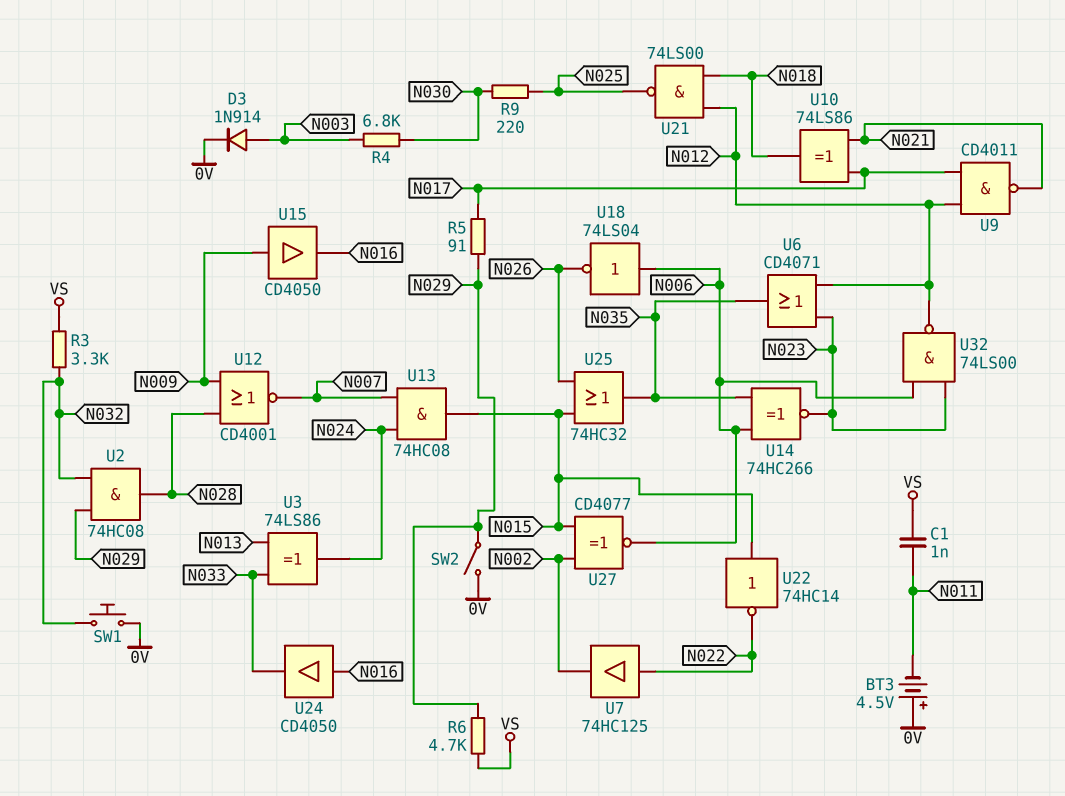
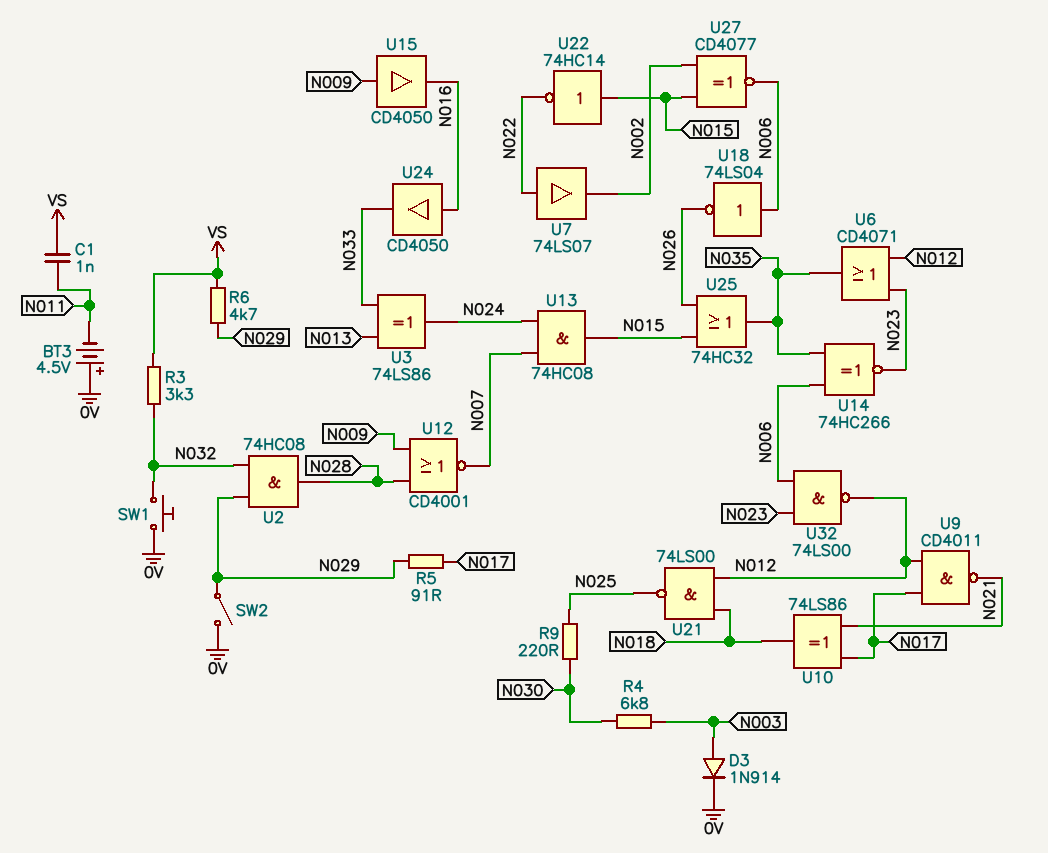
U7: buffer 74HC125 (in N022, out N002) -> buffer 74LS07 (in N022, out N002)

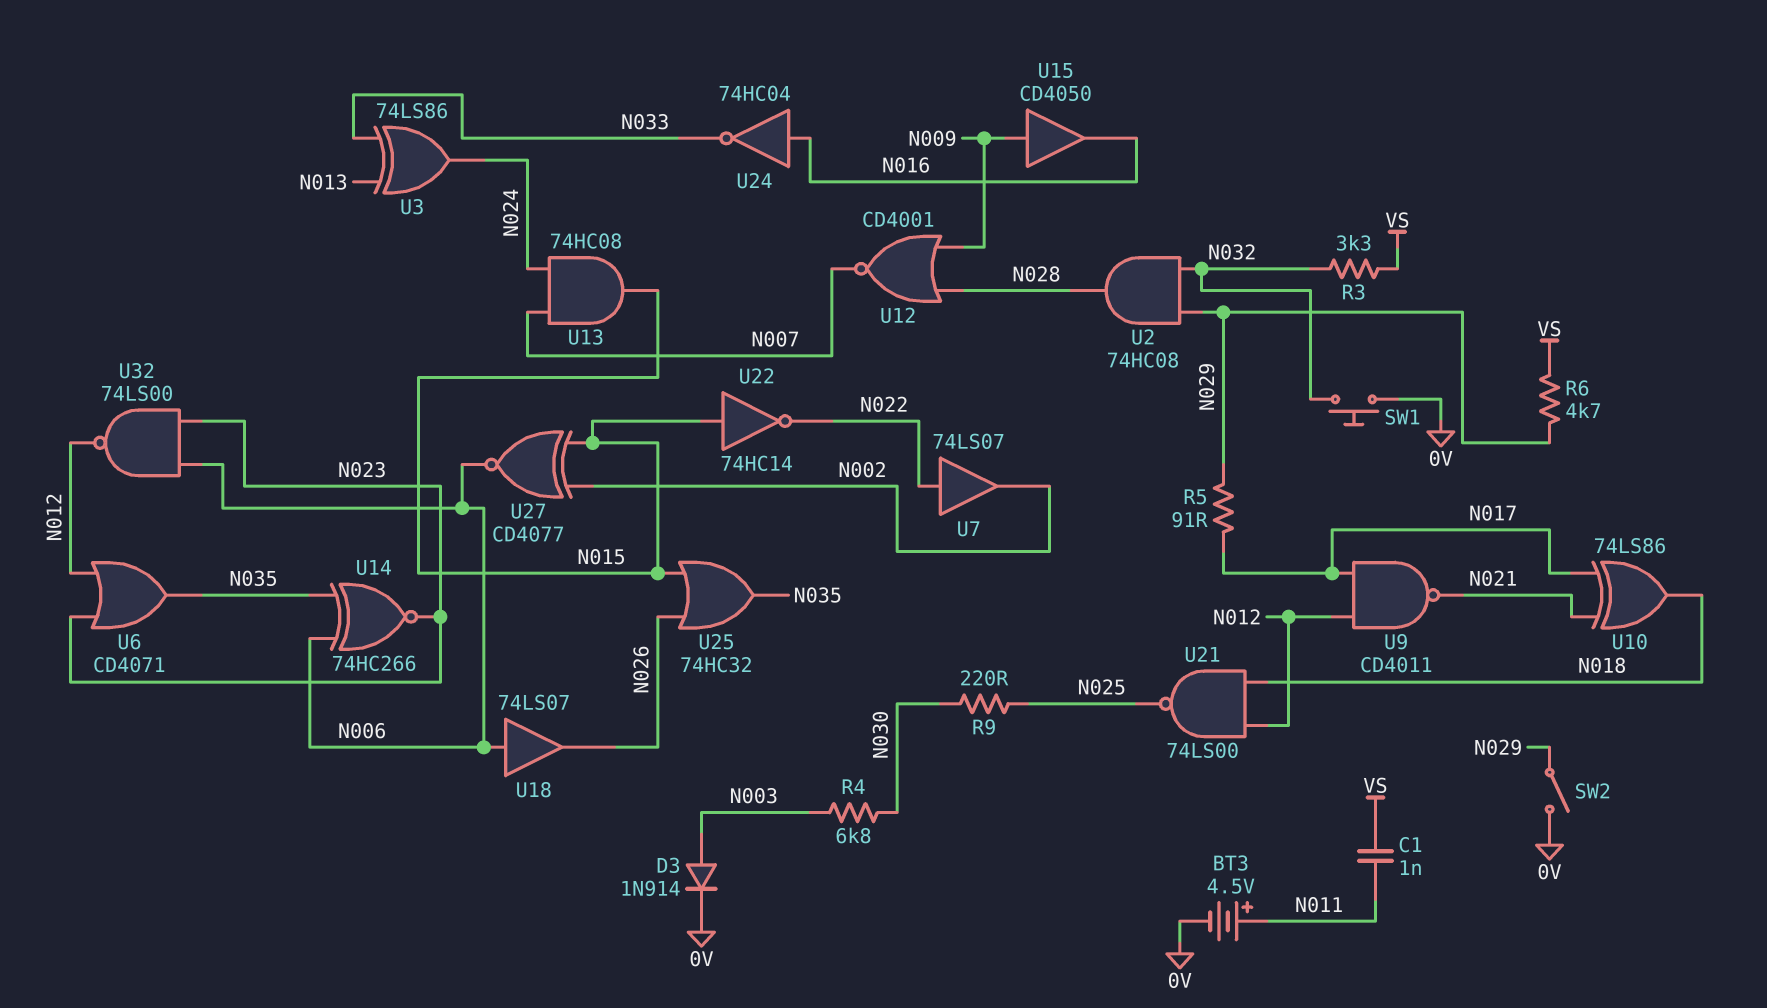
BT3: 4.5V (plus 0V, minus N011) -> 4.5V (plus N011, minus 0V)
U18: NOT 74LS04 (in N006, out N026) -> buffer 74LS07 (in N006, out N026)
U24: buffer CD4050 (in N016, out N033) -> NOT 74HC04 (in N016, out N033)

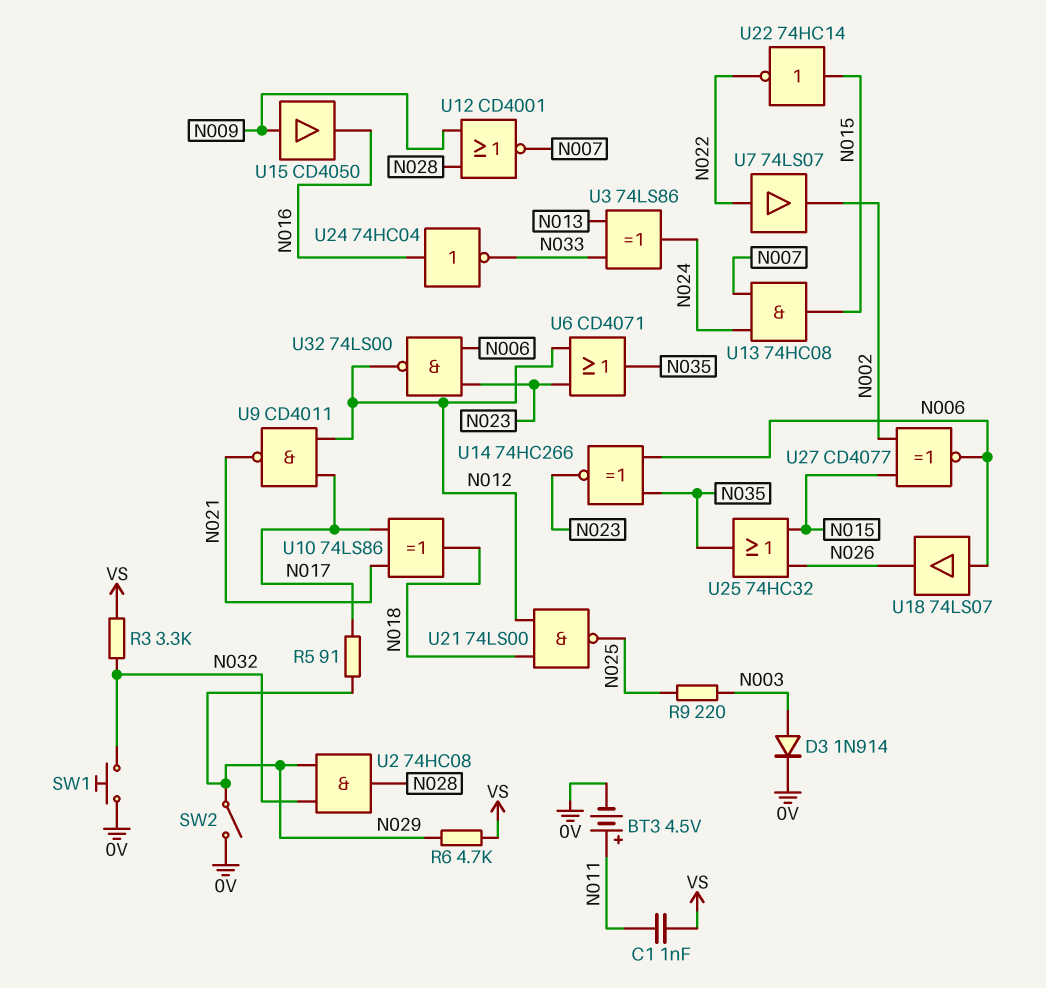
R4: 6.8k (N003, N030) -> none
R9: 220 (N025, N030) -> 220 (N003, N025)

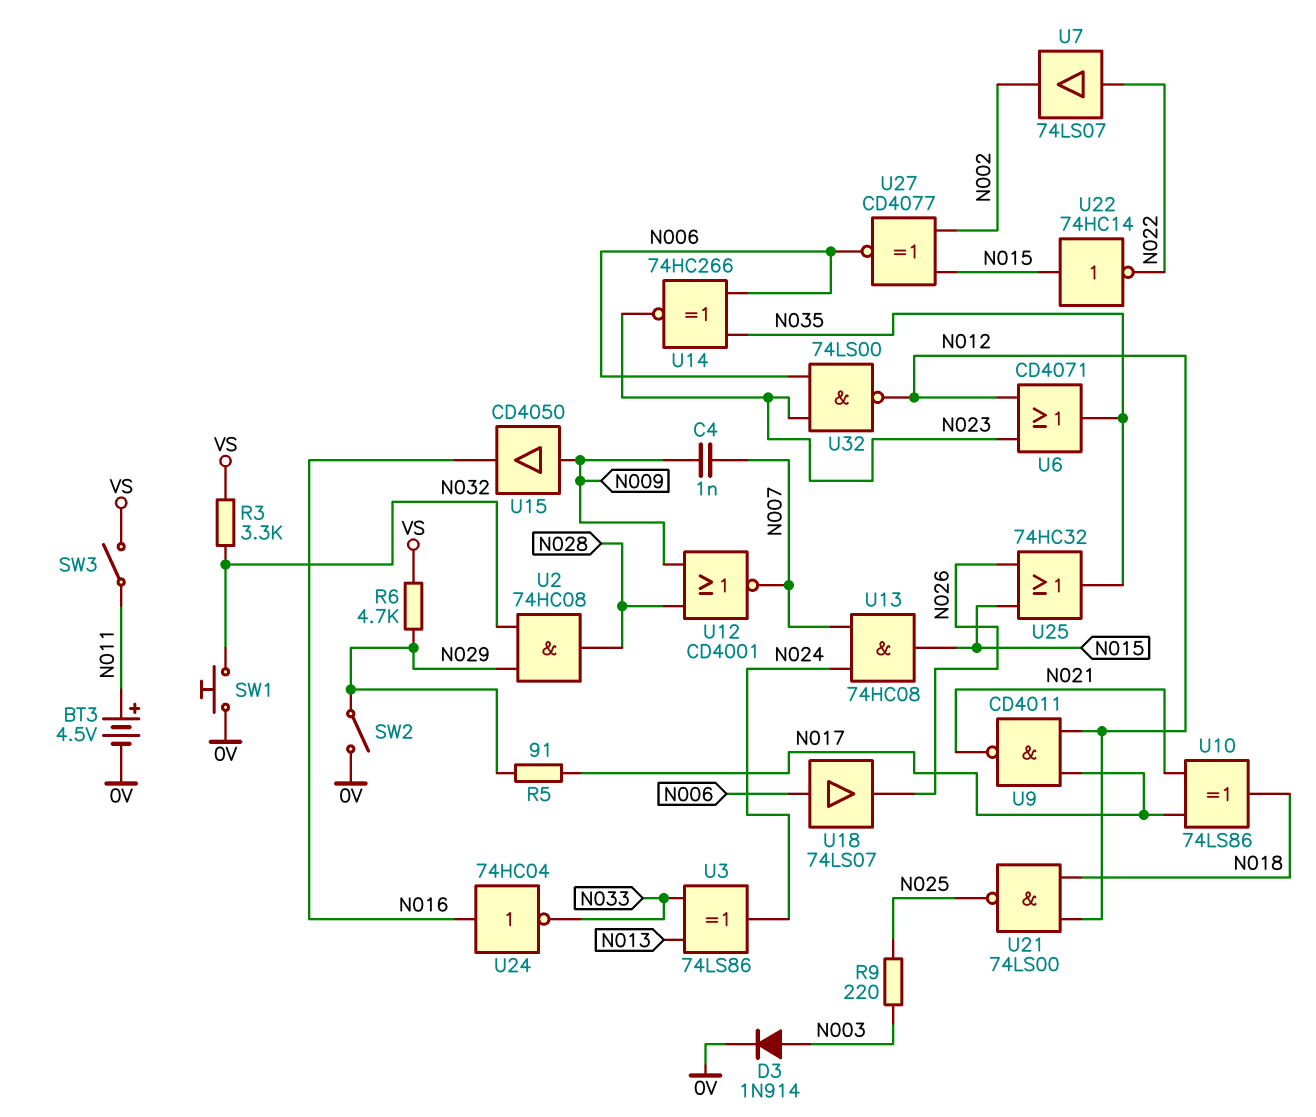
C1: 1nF (N011, VS) -> none
C4: none -> 1nF (N007, N009)
SW3: none -> switch (N011, VS)

